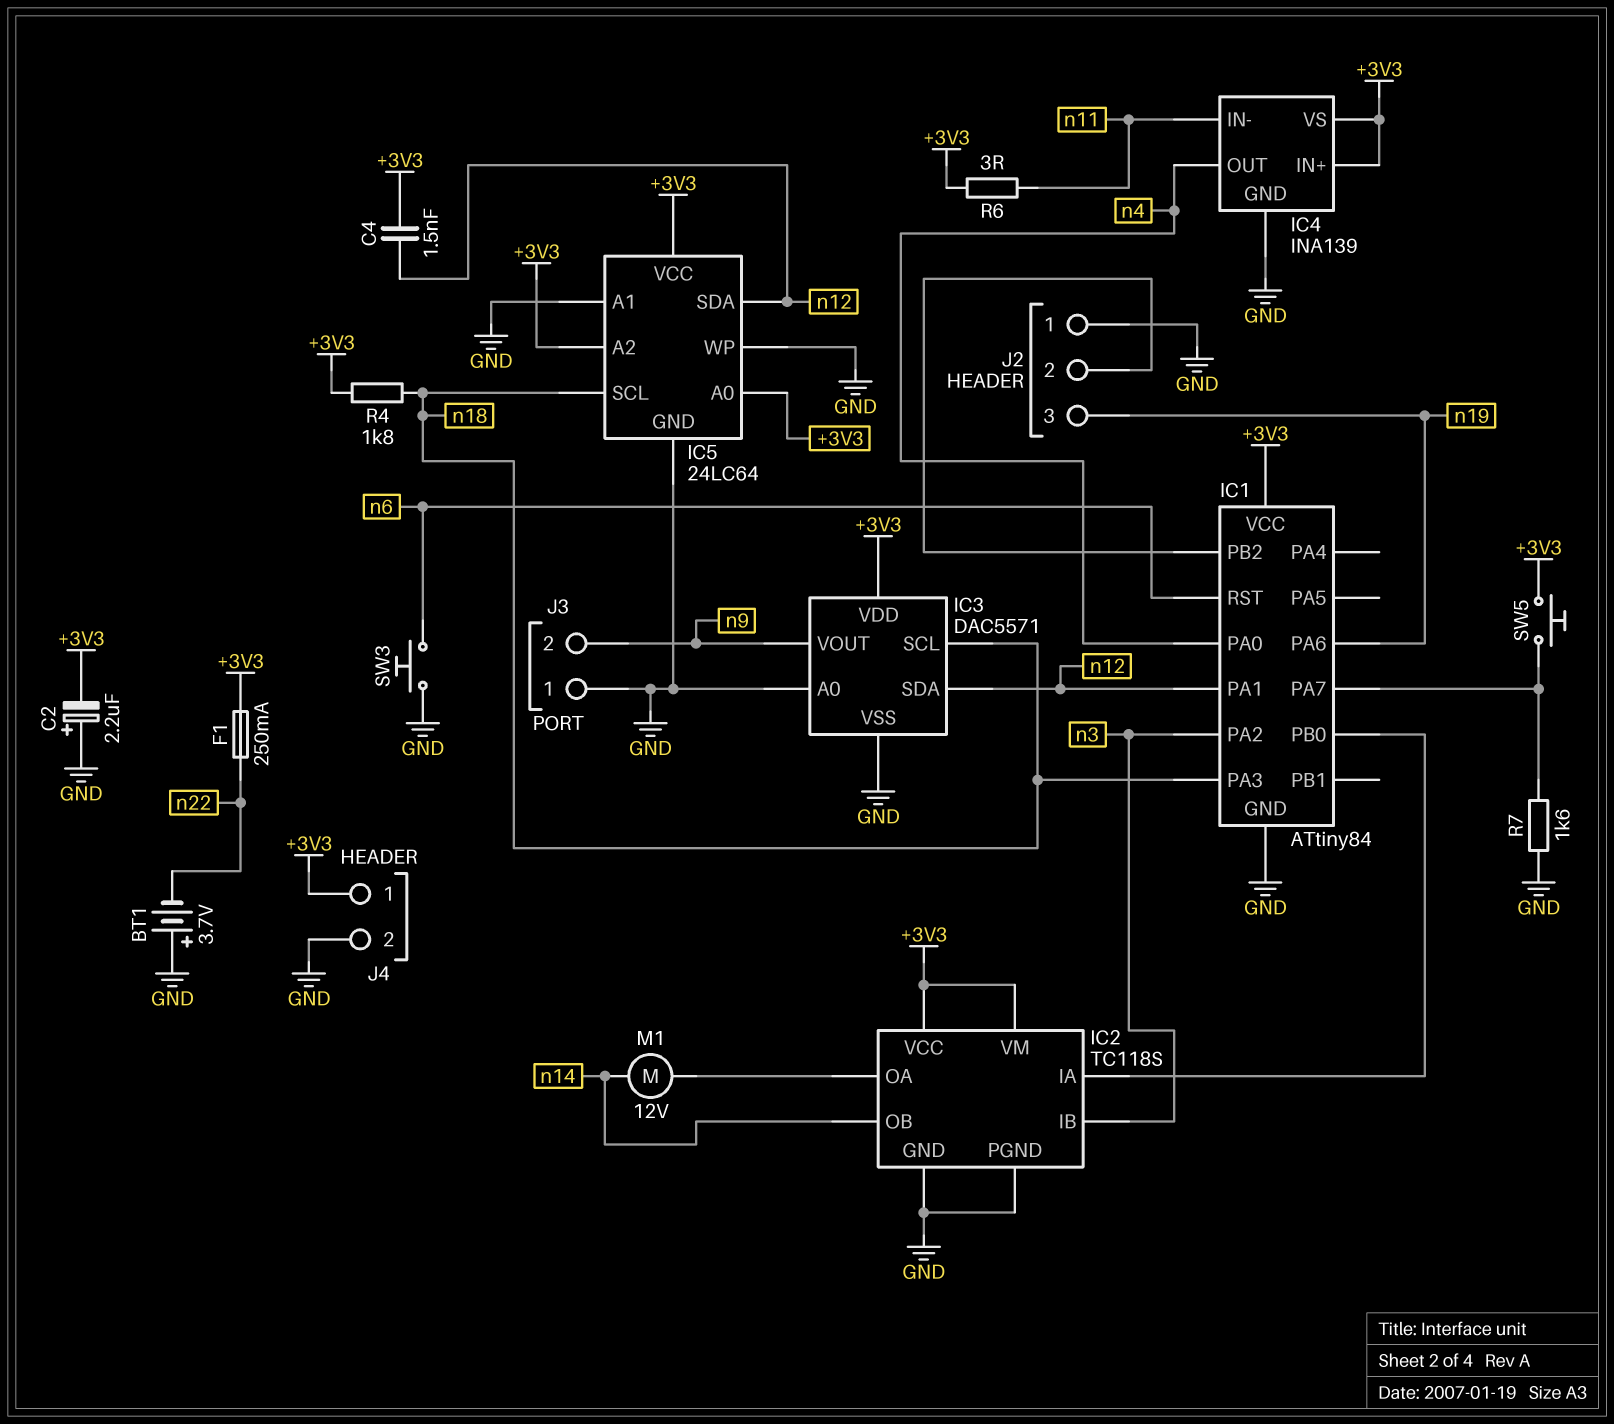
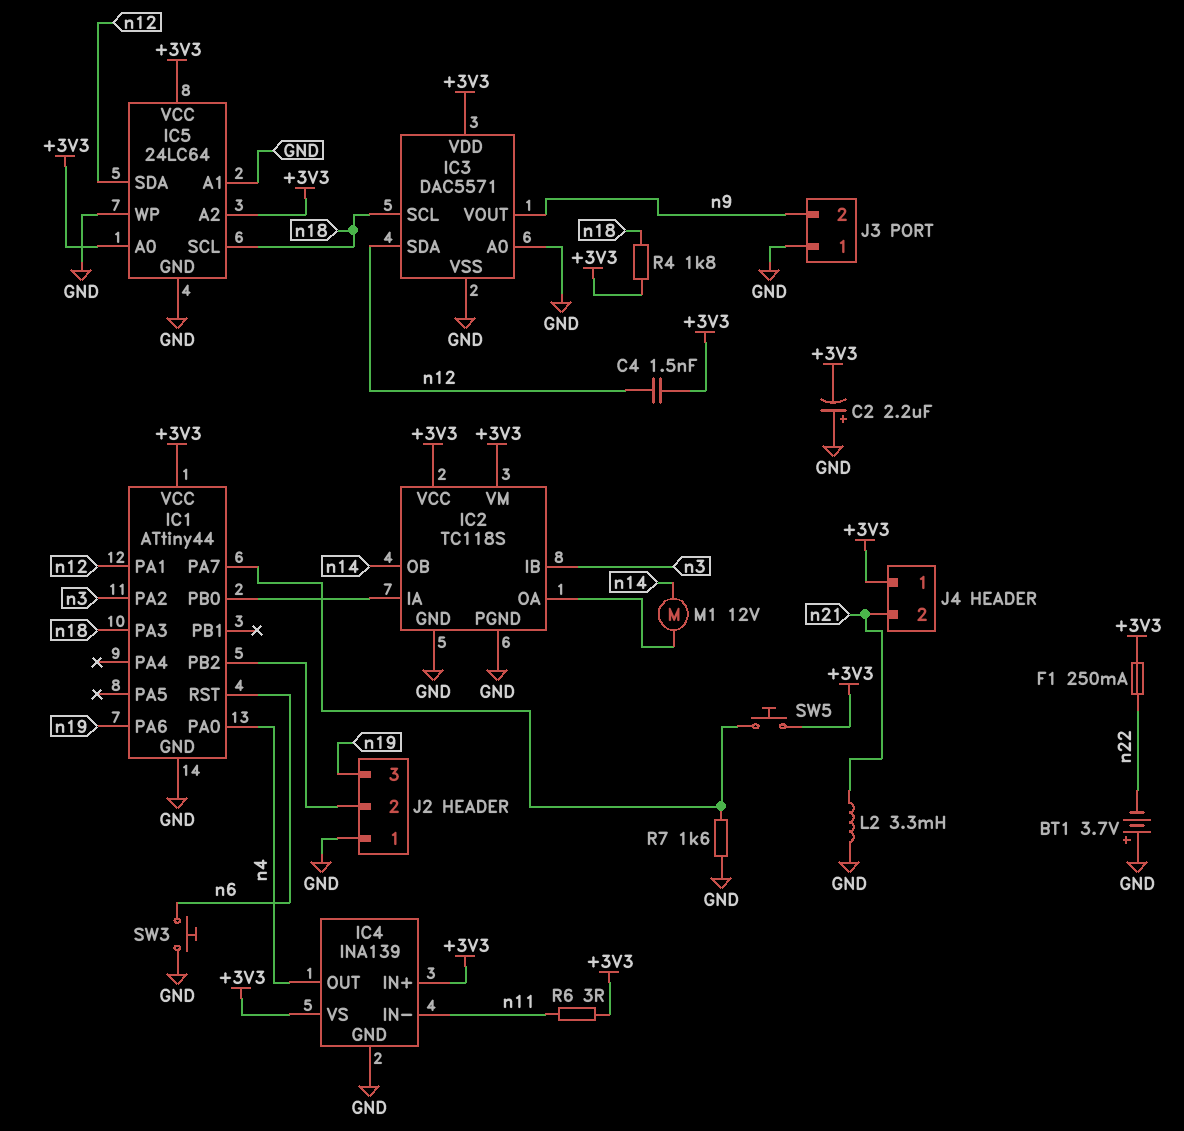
IC1: ATtiny84 -> ATtiny44
J4 pin 2: GND -> n21
L2: none -> 3.3mH (GND, n21)

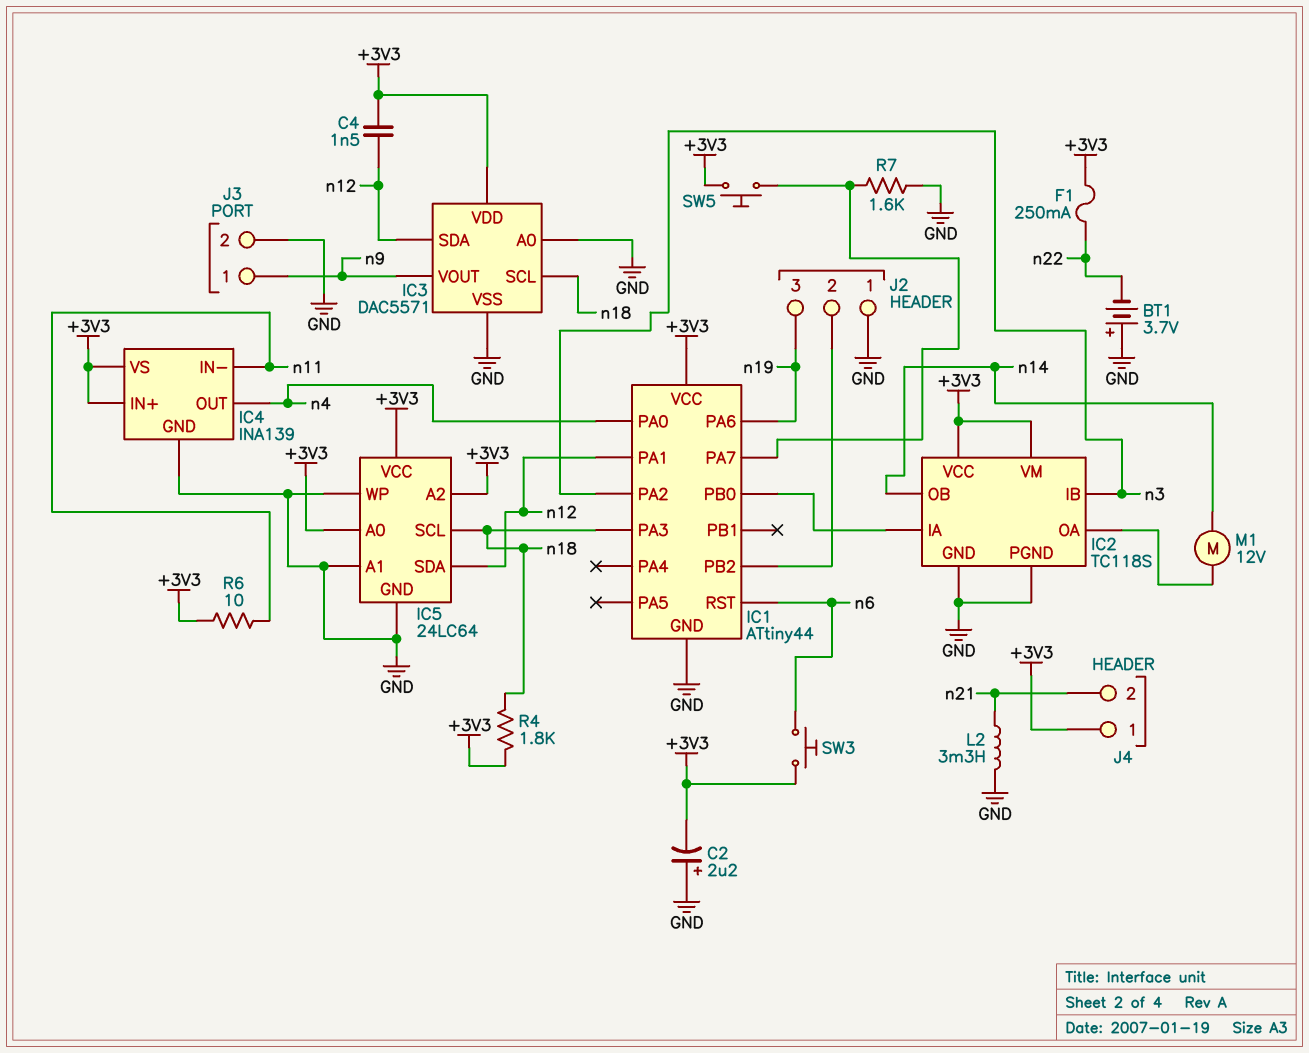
J3 pin 1: GND -> n9
J3 pin 2: n9 -> GND
R6: 3 (+3V3, n11) -> 10 (+3V3, n11)
SW3: button (GND, n6) -> button (+3V3, n6)

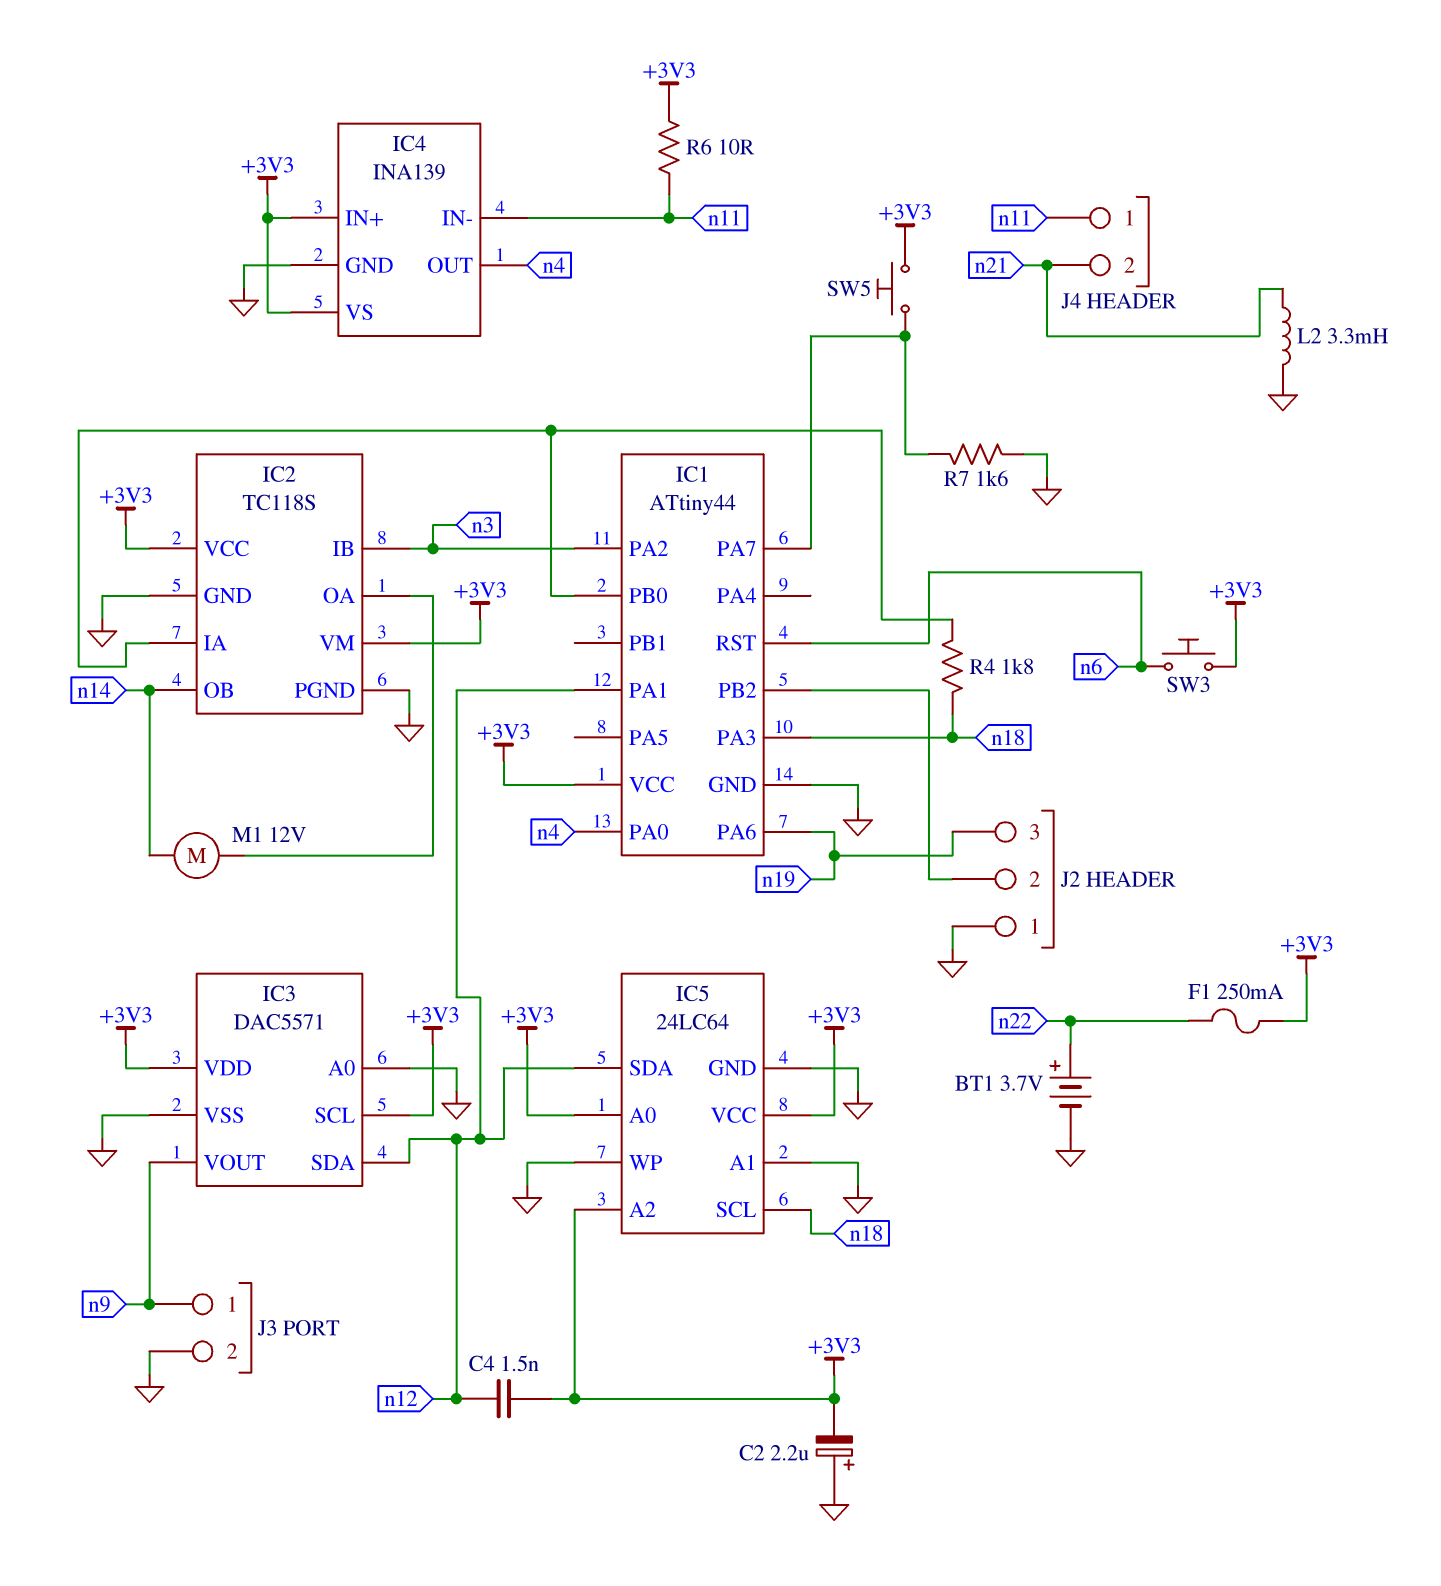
BT1: 3.7V (plus GND, minus n22) -> 3.7V (plus n22, minus GND)
IC3 pin SCL: n18 -> +3V3
J4 pin 1: +3V3 -> n11
R4: 1.8k (+3V3, n18) -> 1.8k (IC1/PB0, n18)

